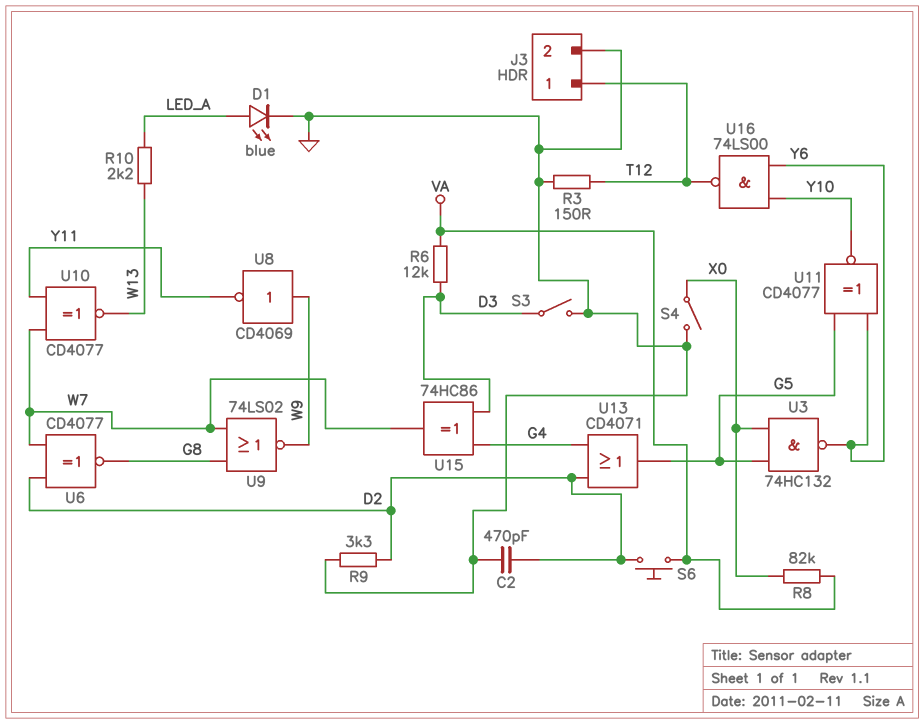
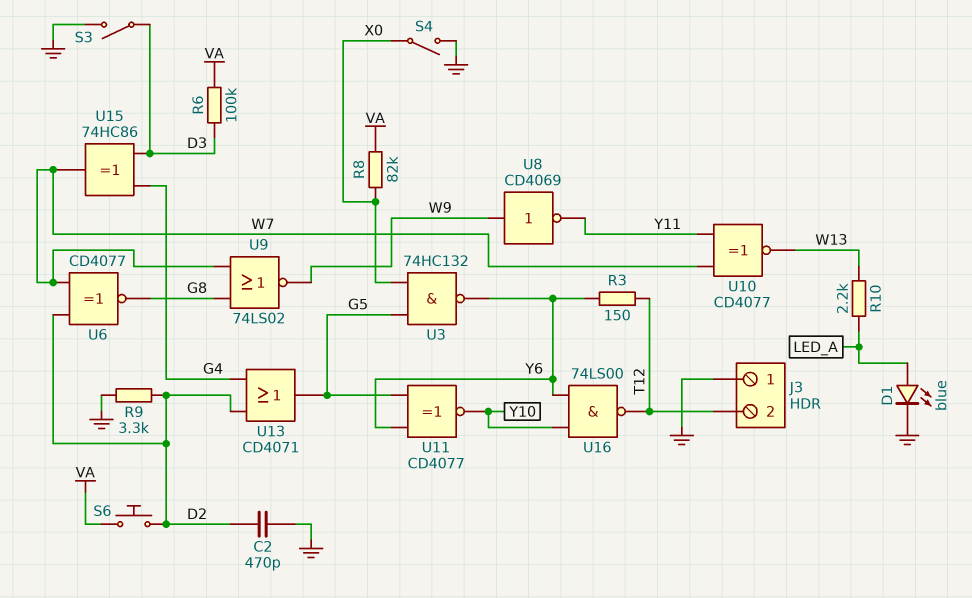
J3 pin 1: T12 -> GND
J3 pin 2: GND -> T12
R3: 150 (GND, T12) -> 150 (T12, Y6)
R6: 12k (D3, VA) -> 100k (D3, VA)

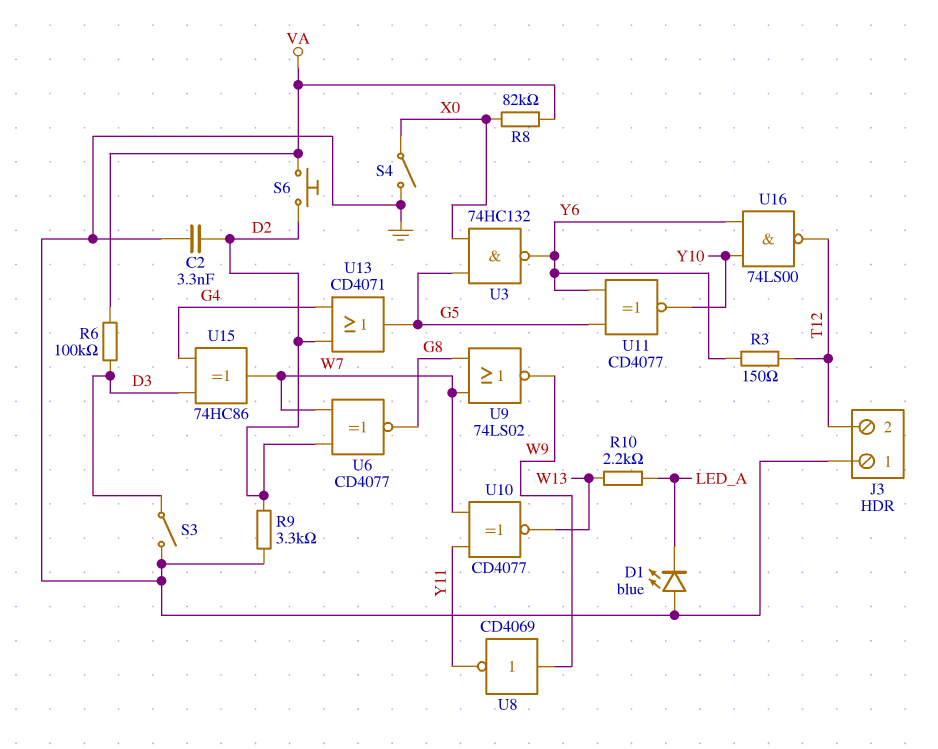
C2: 470pF (D2, GND) -> 3.3nF (D2, GND)
D1: LED blue (A LED_A, K GND) -> LED blue (A GND, K LED_A)

